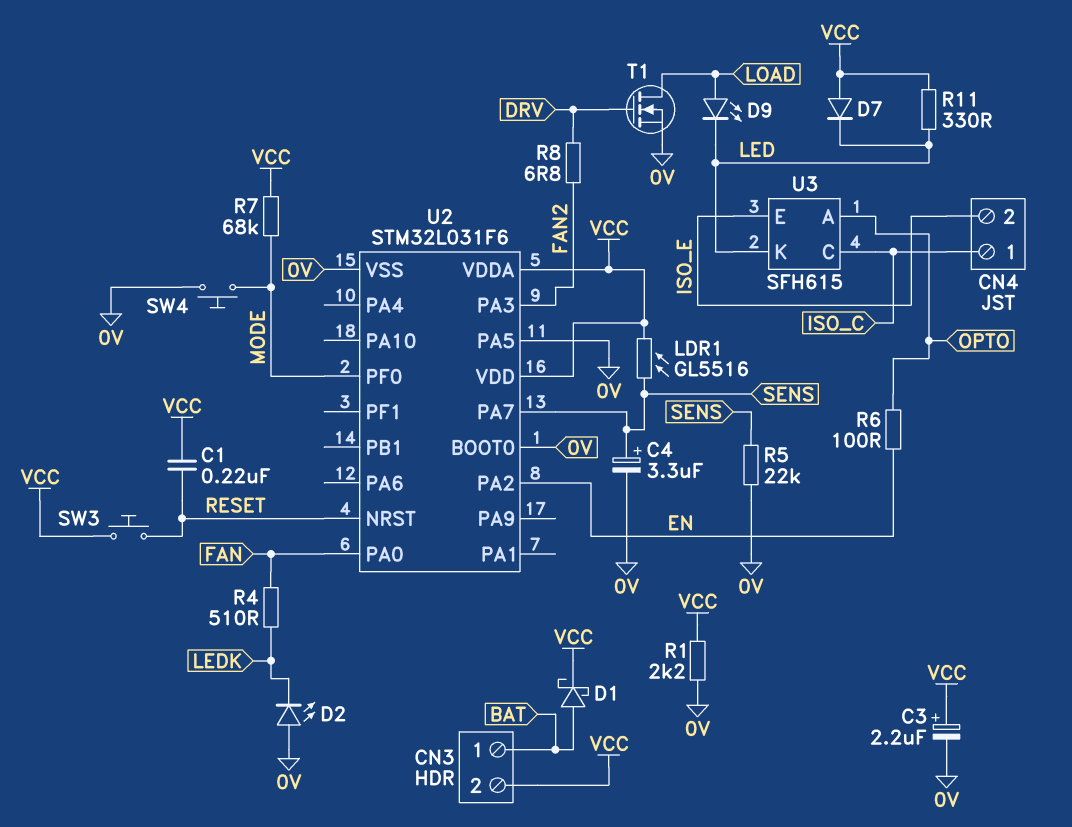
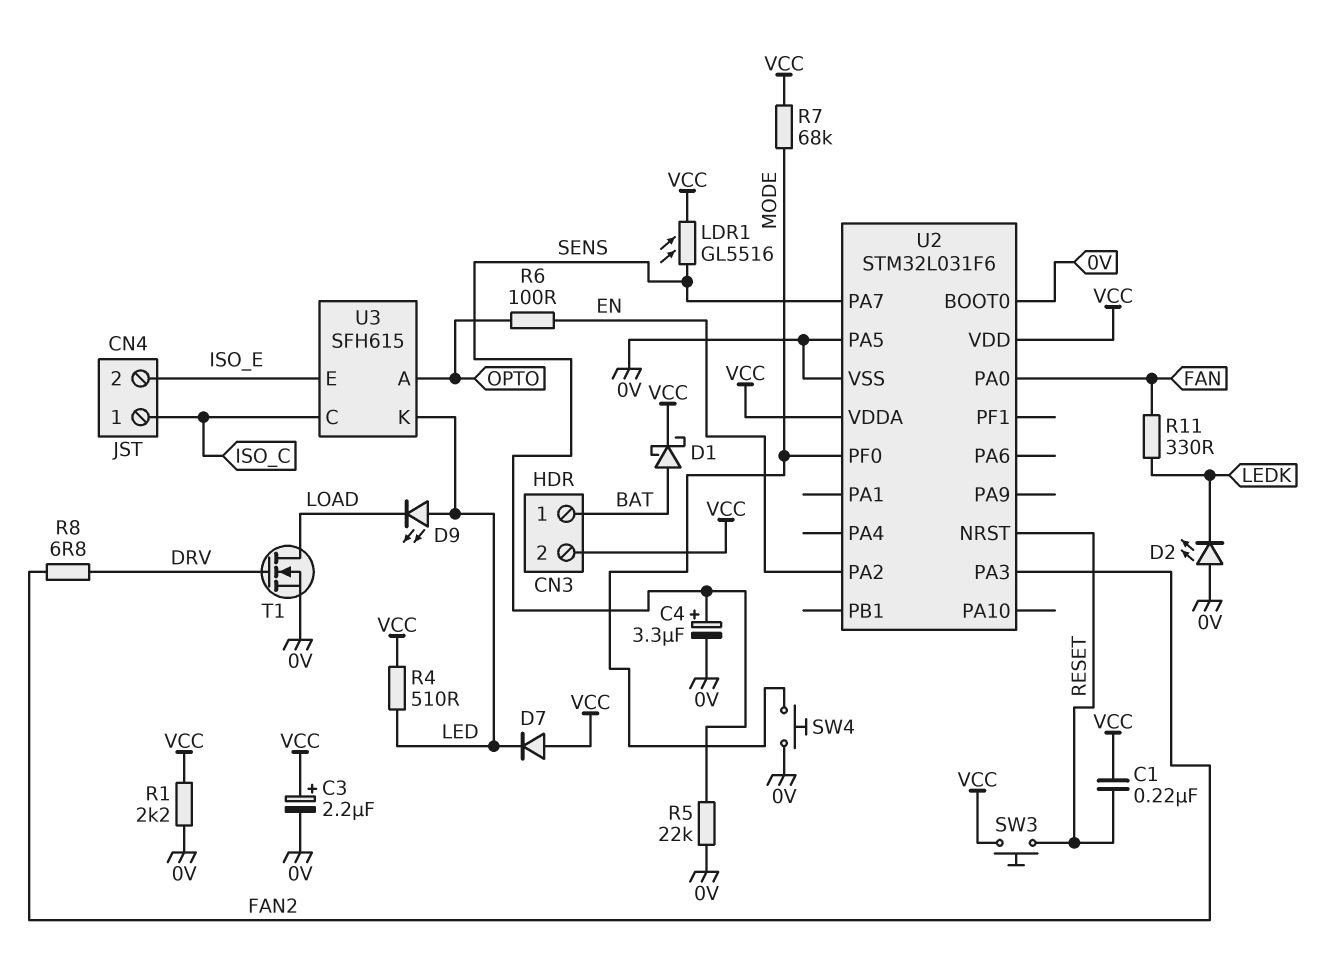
D9: LED (A LOAD, K LED) -> LED (A LED, K LOAD)
R4: 510 (FAN, LEDK) -> 510 (LED, VCC)
R11: 330 (LED, VCC) -> 330 (FAN, LEDK)

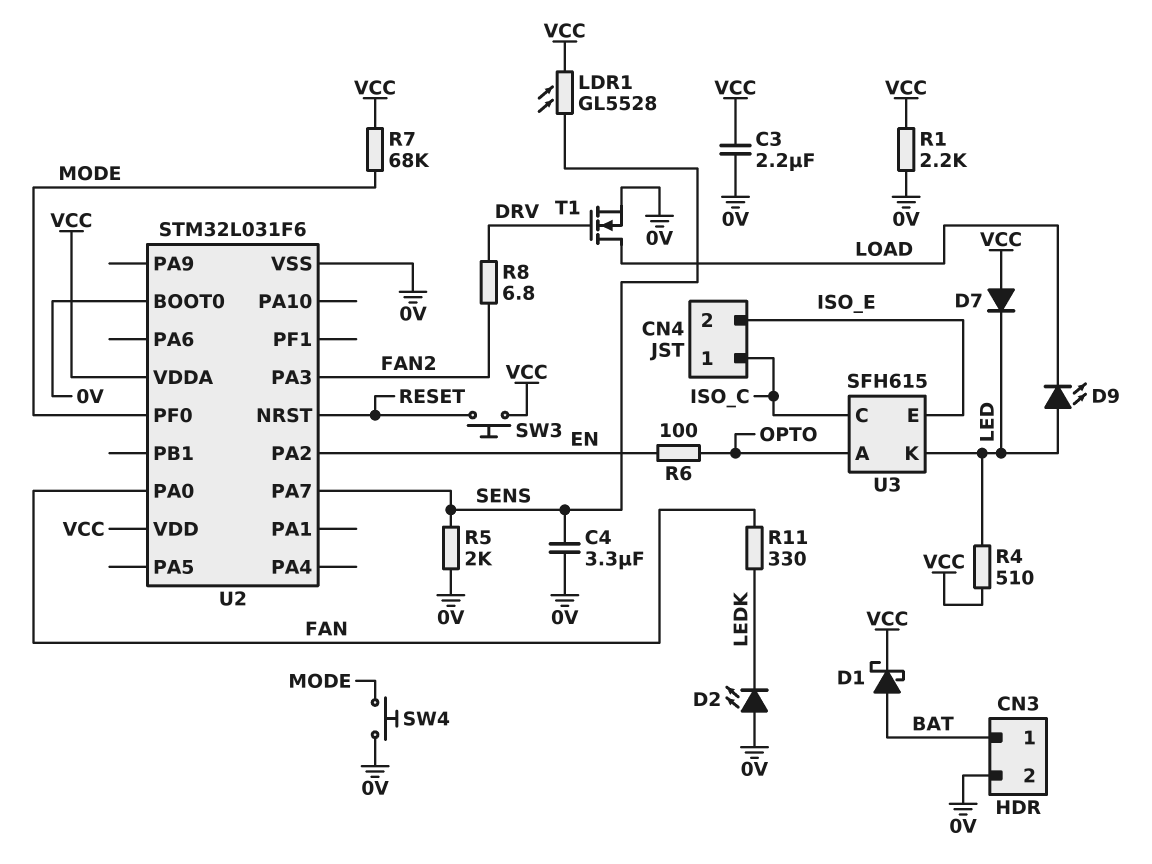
C1: 220nF (RESET, VCC) -> none
C3: 2.2uF (plus VCC, minus 0V) -> 2.2uF (0V, VCC)
C4: 3.3uF (plus SENS, minus 0V) -> 3.3uF (0V, SENS)
CN3 pin 2: VCC -> 0V
LDR1: GL5516 (SENS, VCC) -> GL5528 (SENS, VCC)
R5: 22k (0V, SENS) -> 2k (0V, SENS)
U2 pin PA5: 0V -> none

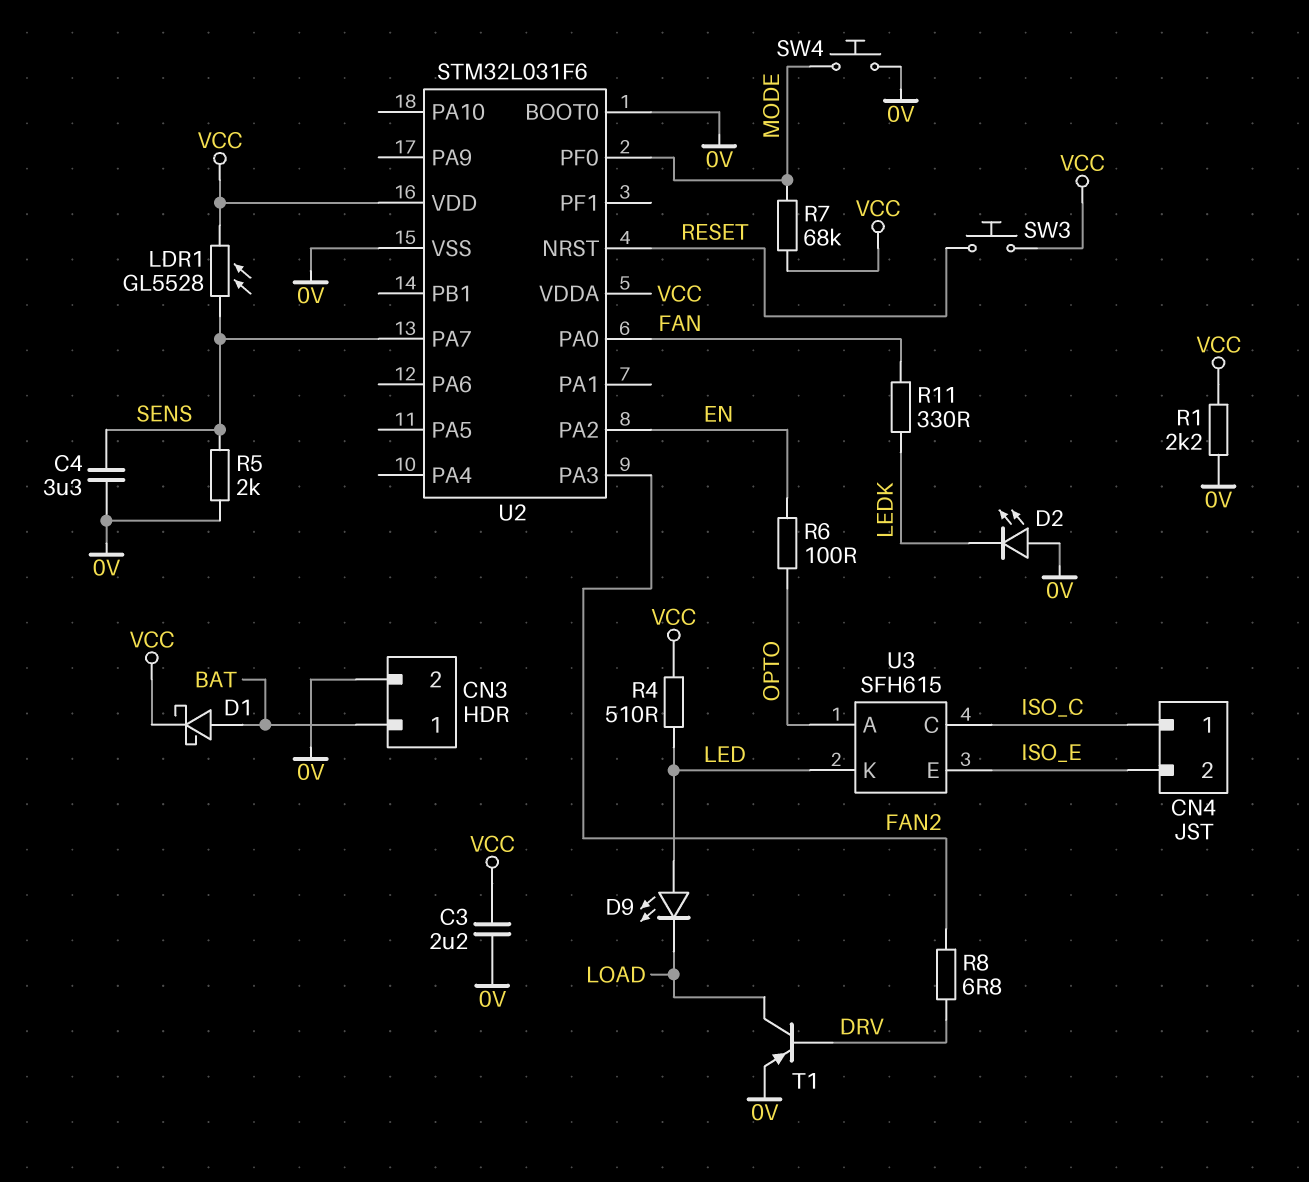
D7: diode (A VCC, K LED) -> none
T1: NMOS (G DRV, D LOAD, S 0V) -> PNP (B DRV, C LOAD, E 0V)

